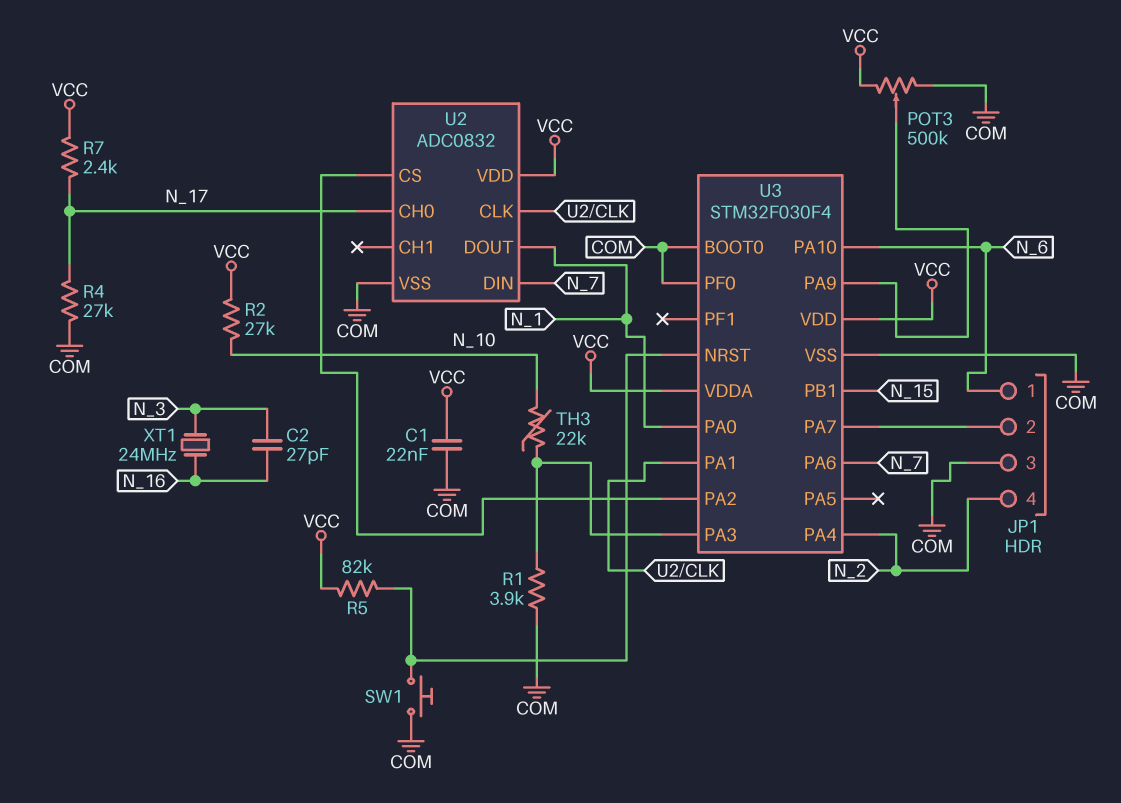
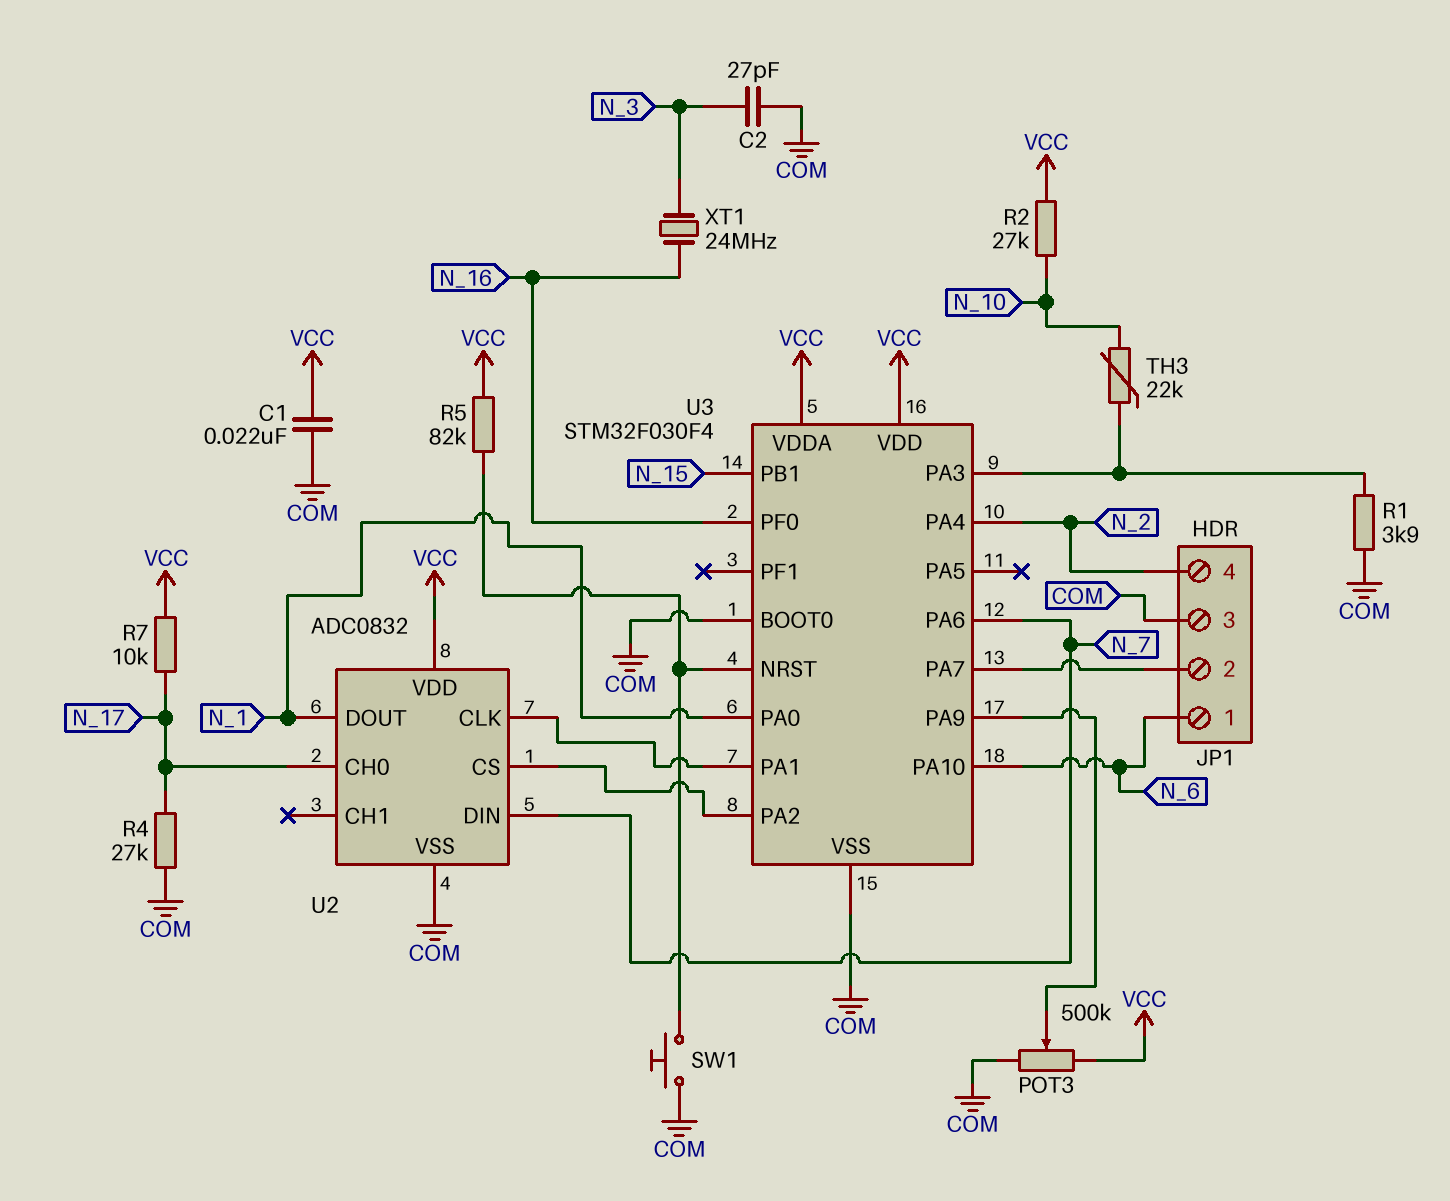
C2: 27pF (N_3, N_16) -> 27pF (COM, N_3)
R7: 2.4k (N_17, VCC) -> 10k (N_17, VCC)
U3 pin PF0: COM -> N_16

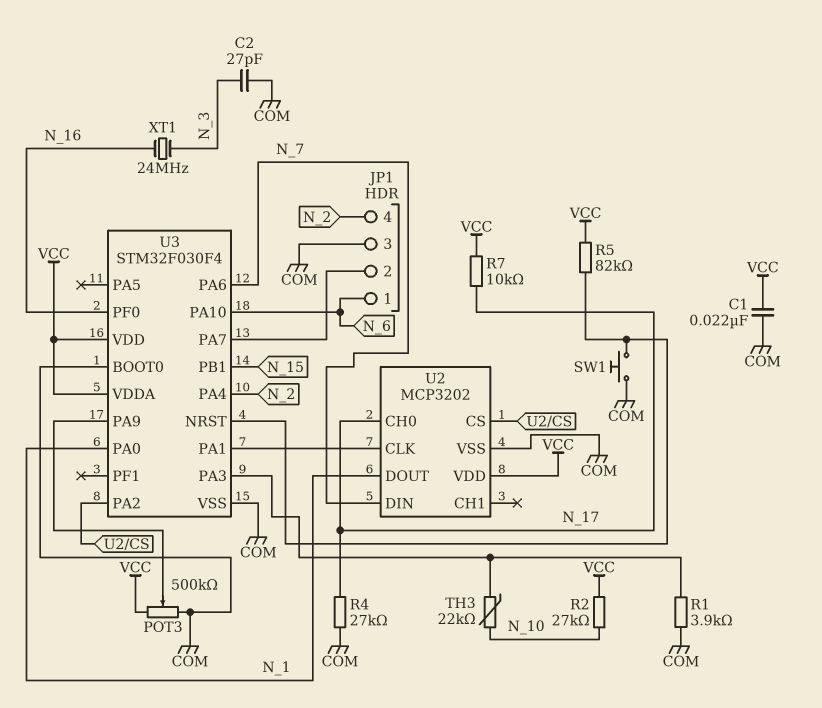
U2: ADC0832 -> MCP3202

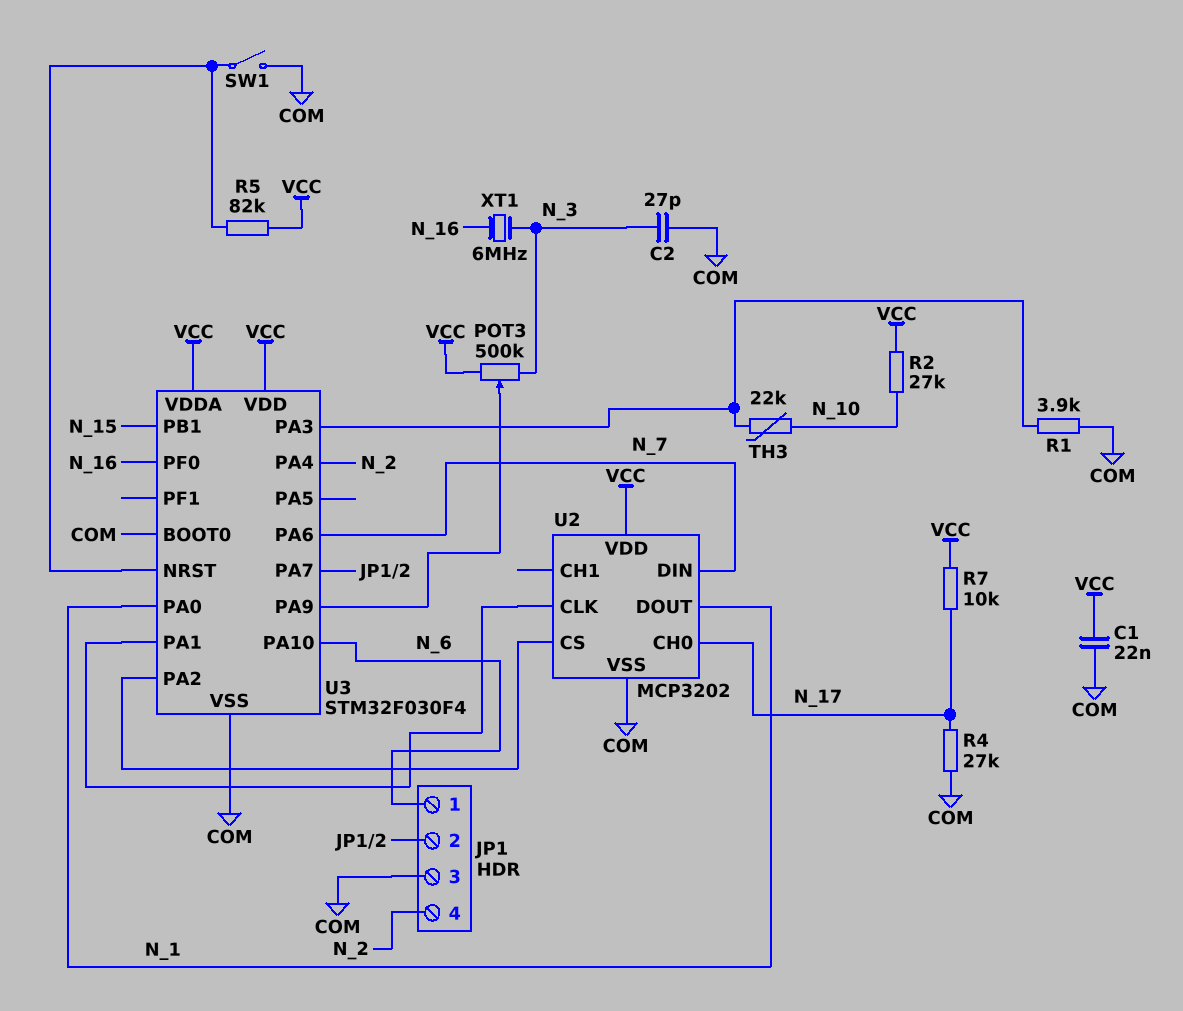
POT3: 500k (COM, VCC, wiper U3/PA9) -> 500k (N_3, VCC, wiper U3/PA9)
SW1: button (COM, U3/NRST) -> switch (COM, U3/NRST)
XT1: 24MHz (N_3, N_16) -> 6MHz (N_3, N_16)

